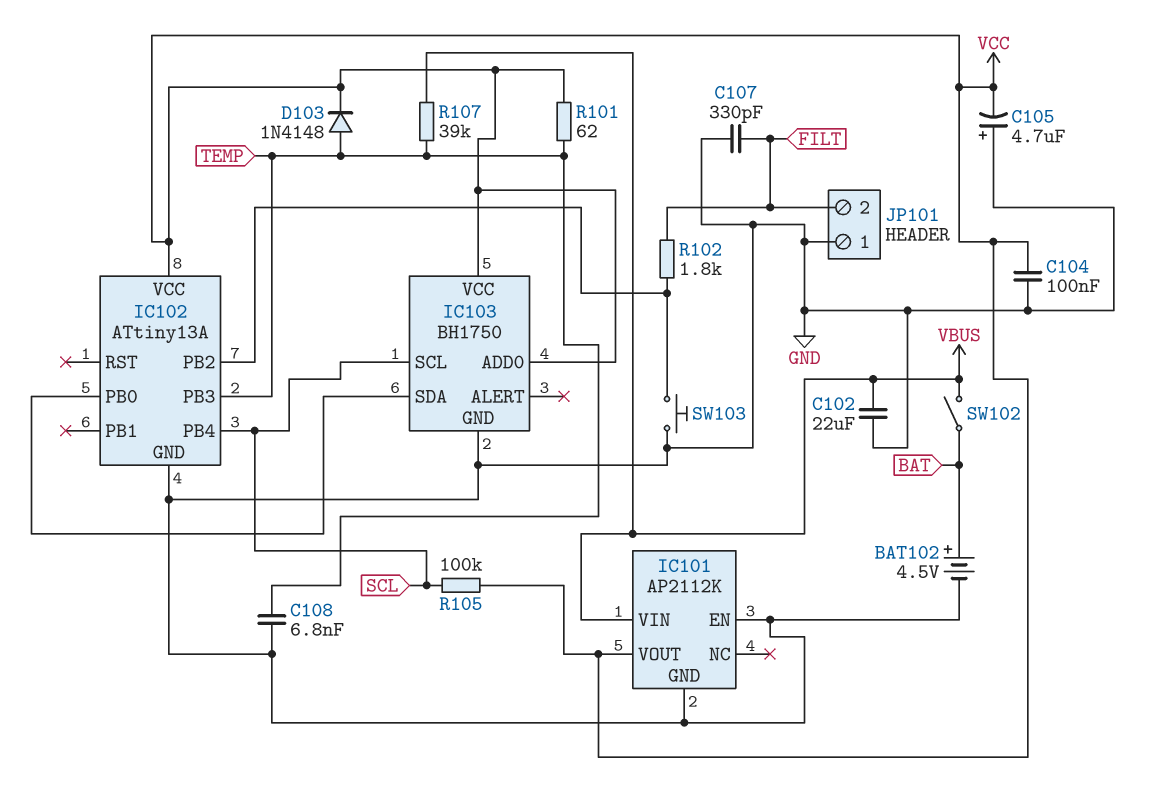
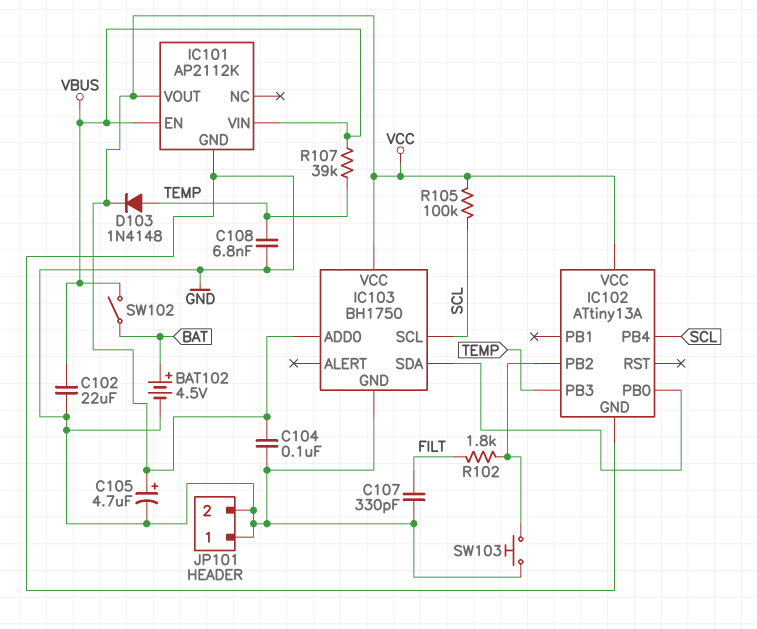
C105: 4.7uF (plus GND, minus VCC) -> 4.7uF (plus VCC, minus GND)
IC101 pin EN: GND -> VBUS
JP101 pin 2: FILT -> GND
R101: 62 (TEMP, VCC) -> none

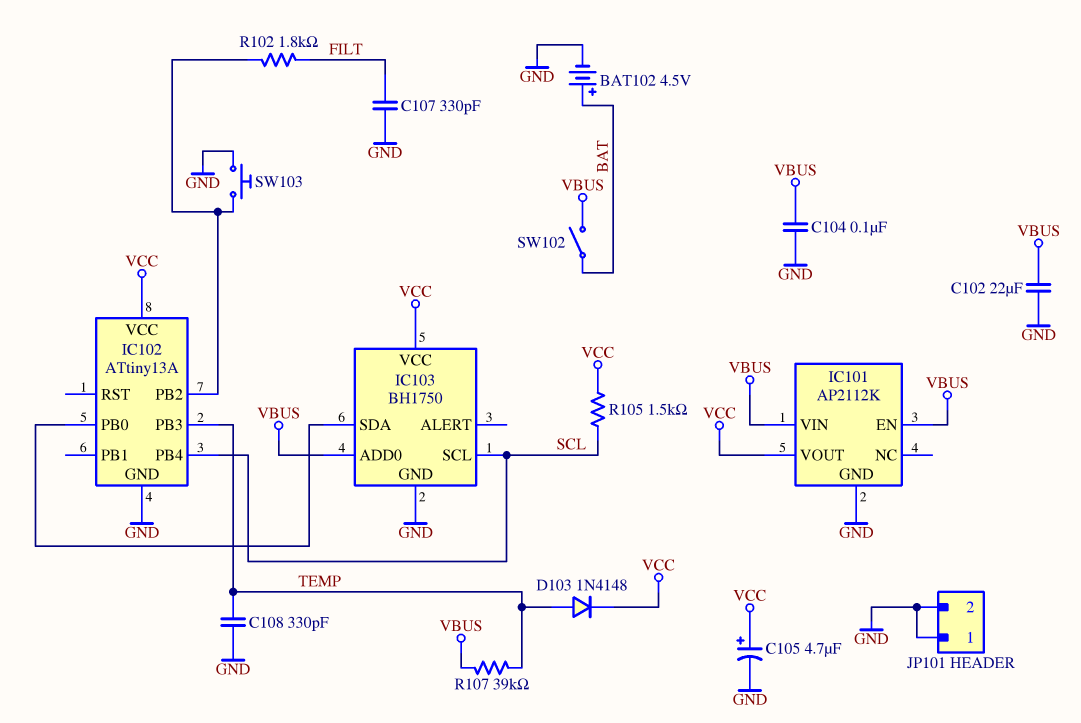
C104: 100nF (GND, VCC) -> 100nF (GND, VBUS)
C108: 6.8nF (GND, TEMP) -> 330pF (GND, TEMP)
IC103 pin ADD0: VCC -> VBUS
R105: 100k (SCL, VCC) -> 1.5k (SCL, VCC)

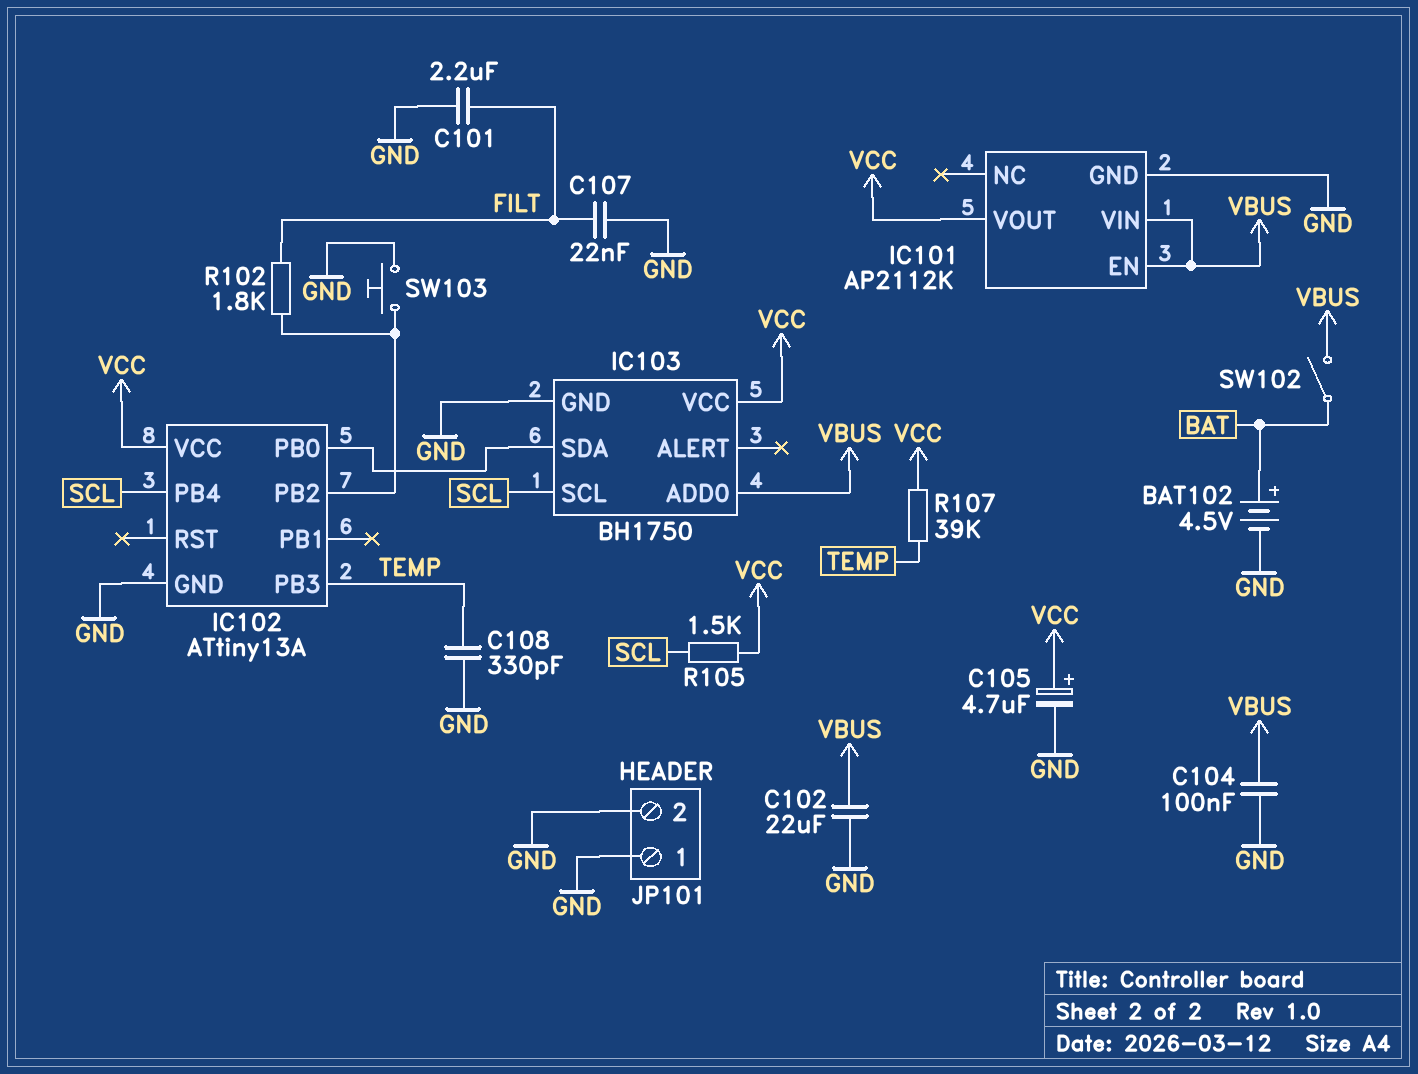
C101: none -> 2.2uF (FILT, GND)
C107: 330pF (FILT, GND) -> 22nF (FILT, GND)
D103: diode 1N4148 (A TEMP, K VCC) -> none
R107: 39k (TEMP, VBUS) -> 39k (TEMP, VCC)

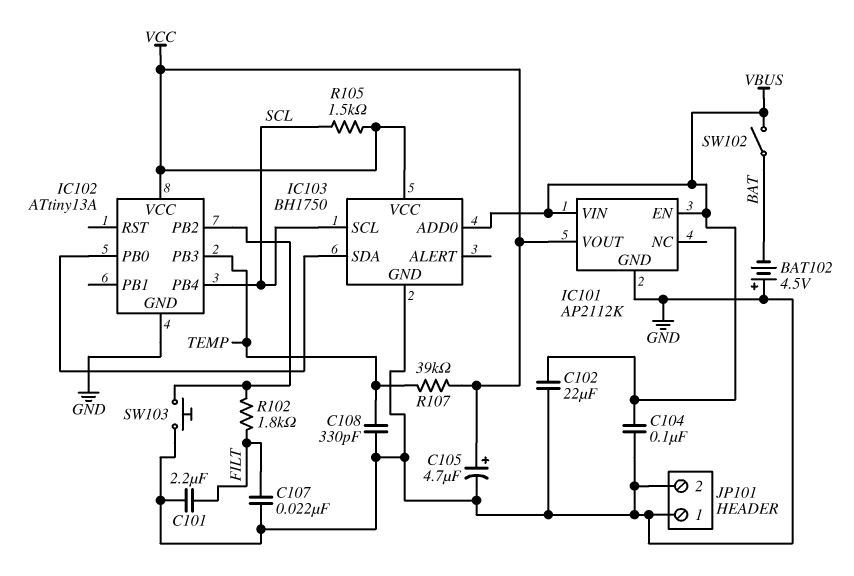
BAT102: 4.5V (plus BAT, minus GND) -> 4.5V (plus GND, minus BAT)

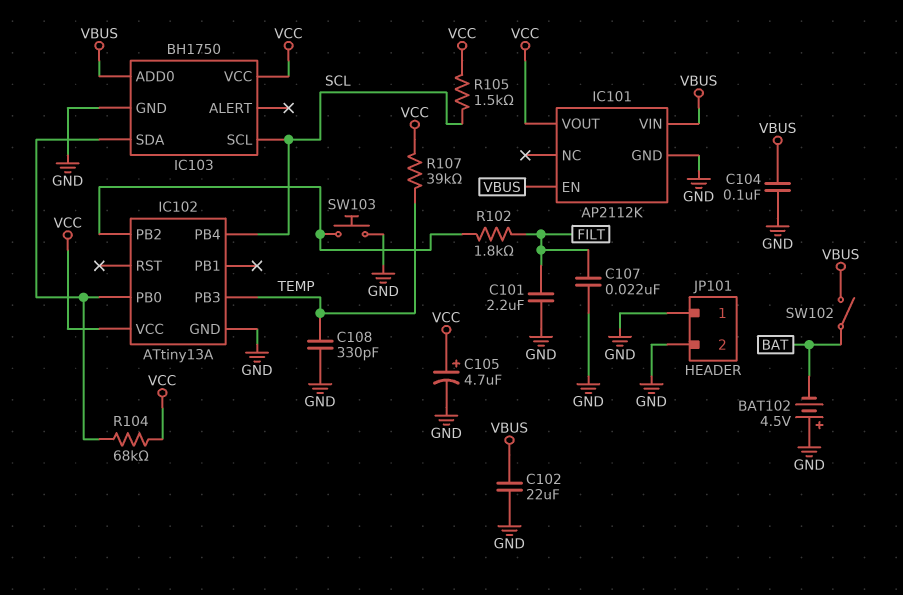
R104: none -> 68k (IC102/PB0, VCC)

